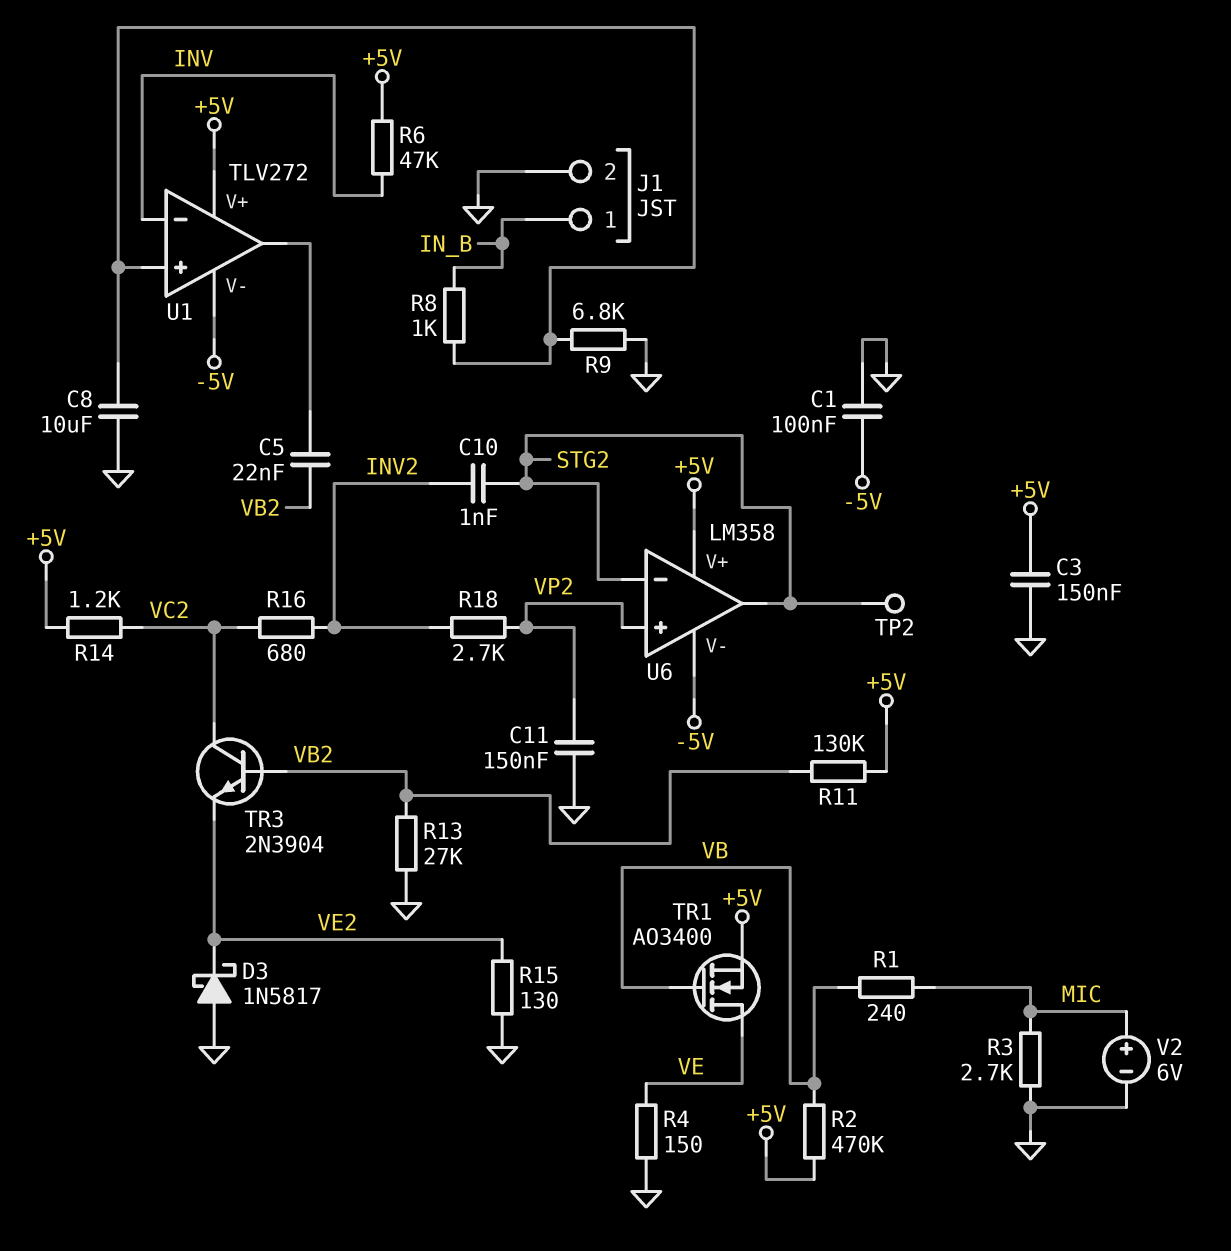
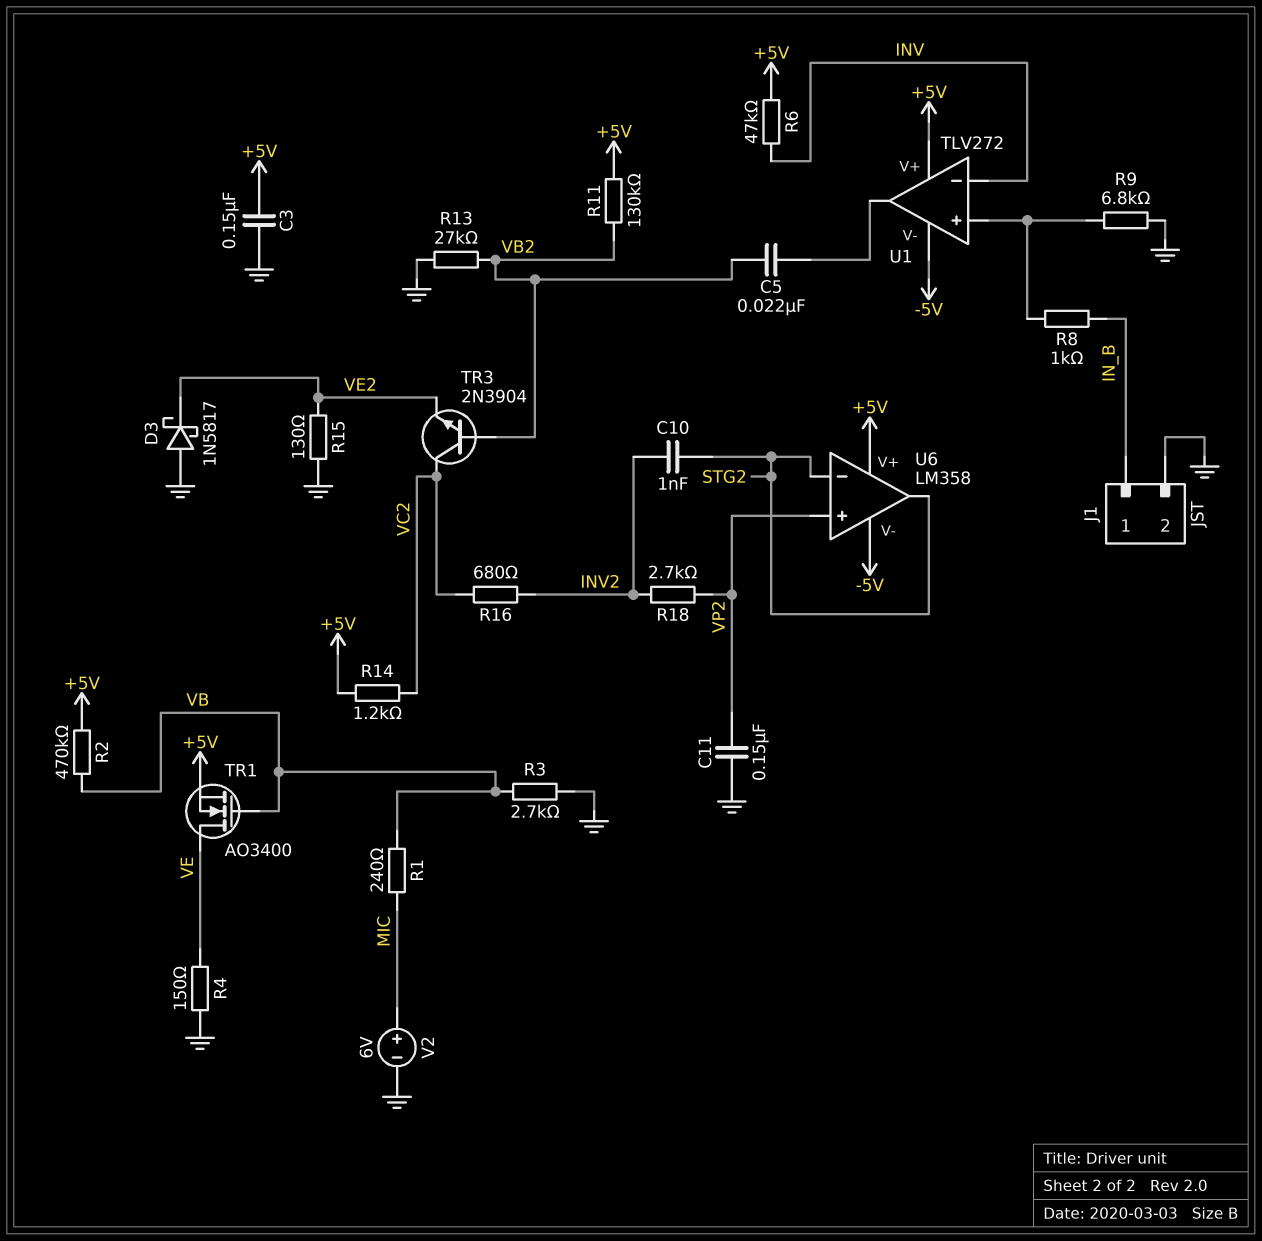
C1: 100nF (-5V, GND) -> none
C8: 10uF (GND, U1/in+) -> none
R3: 2.7k (GND, MIC) -> 2.7k (GND, VB)
TP2: test point (STG2) -> none

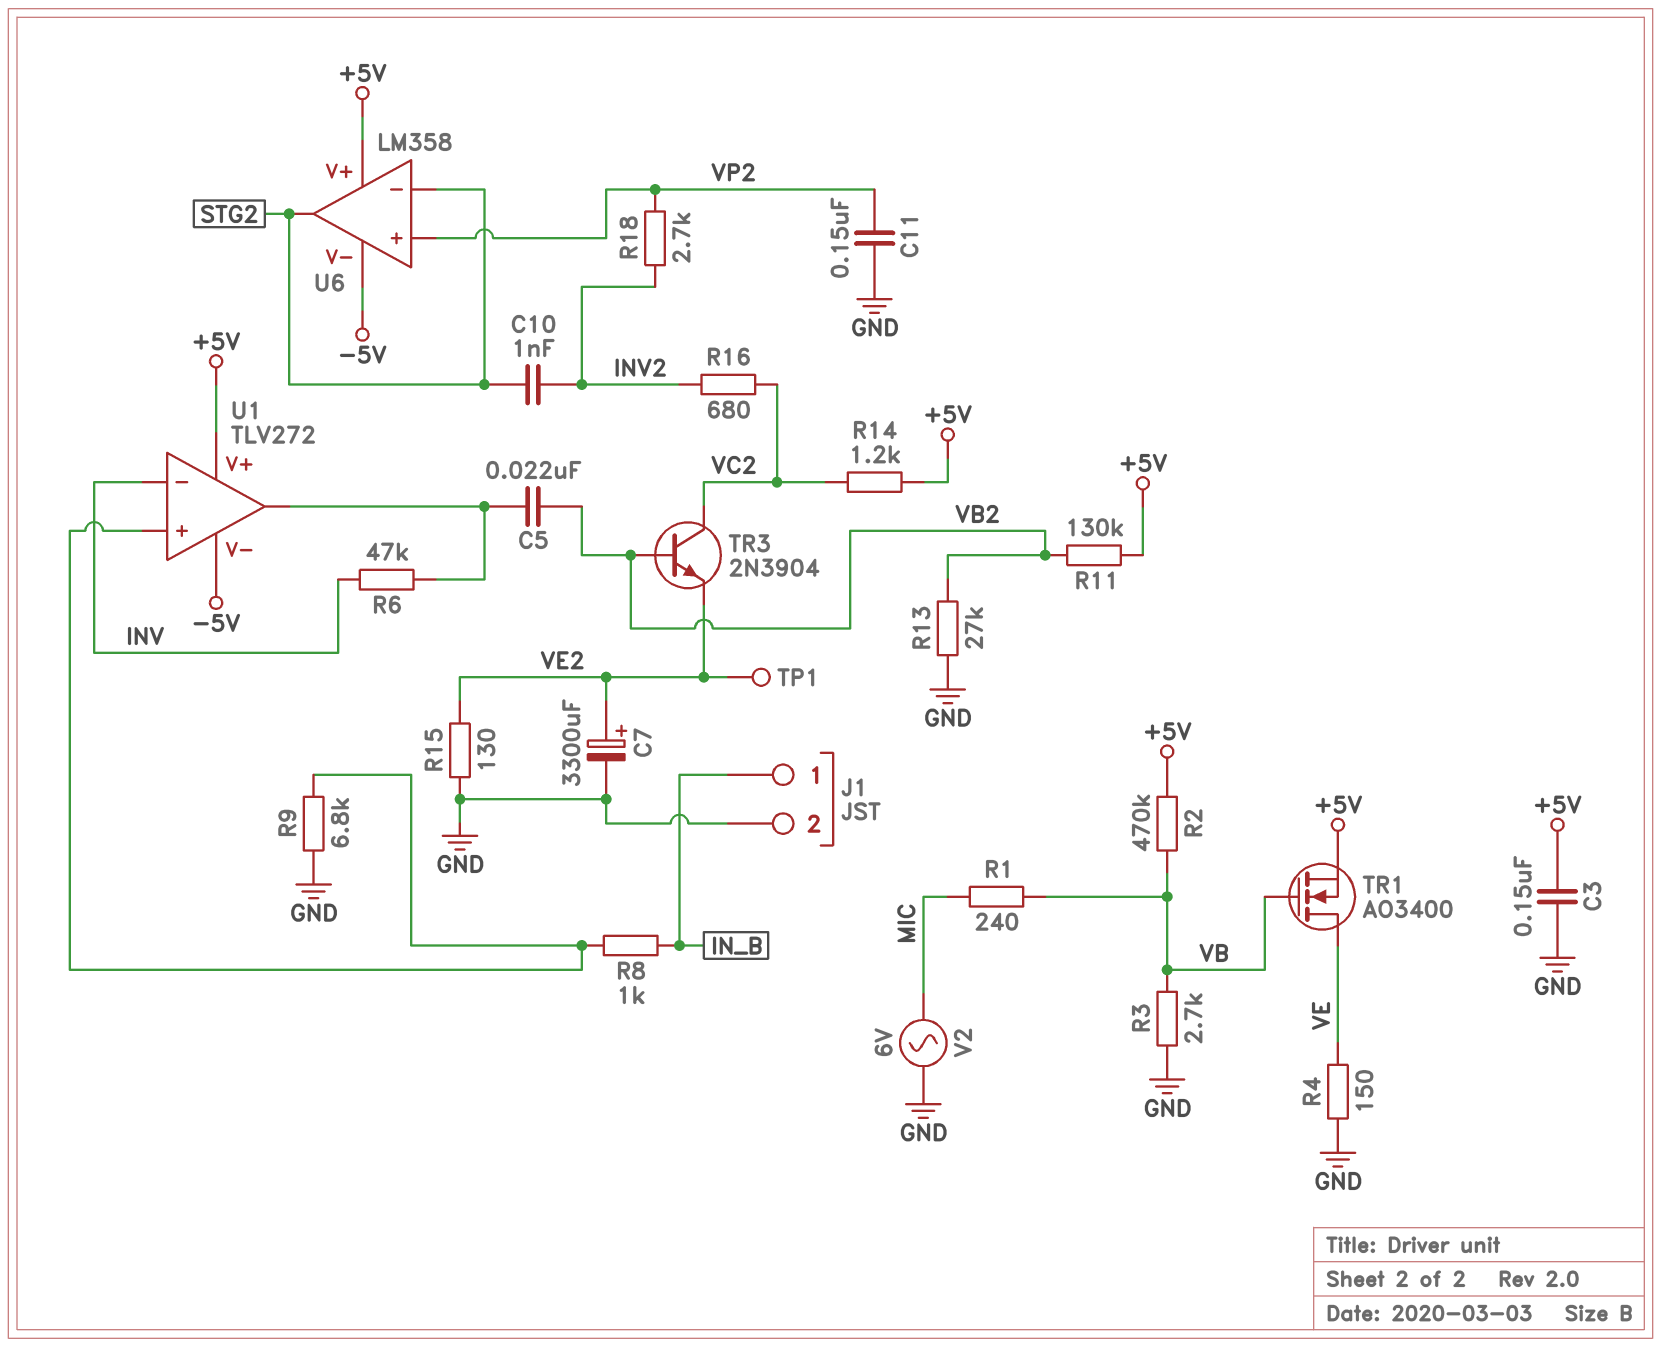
C7: none -> 3300uF (plus VE2, minus GND)
D3: schottky 1N5817 (A GND, K VE2) -> none
R6: 47k (+5V, INV) -> 47k (INV, U1/out)
TP1: none -> test point (VE2)
V2: 6V (plus MIC, minus GND) -> AC 6V (GND, MIC)

